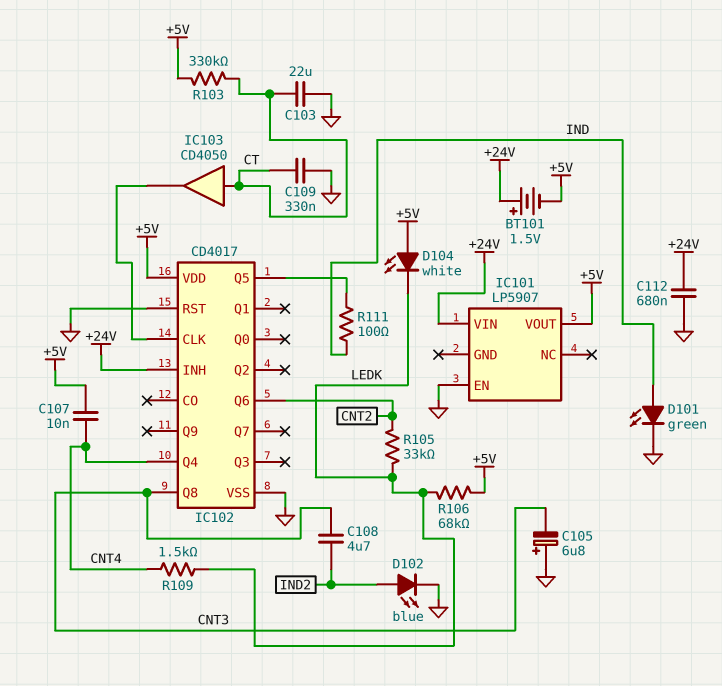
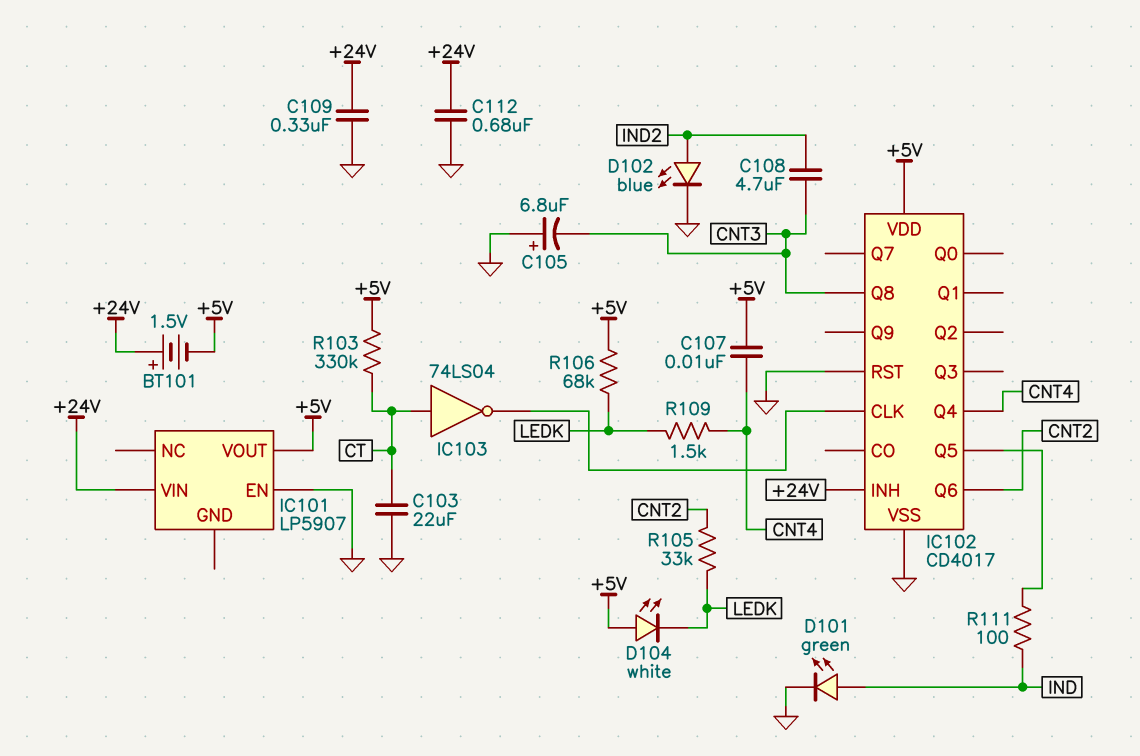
C109: 330nF (CT, GND) -> 330nF (+24V, GND)
IC103: buffer CD4050 (in CT, out IC102/CLK) -> NOT 74LS04 (in CT, out IC102/CLK)

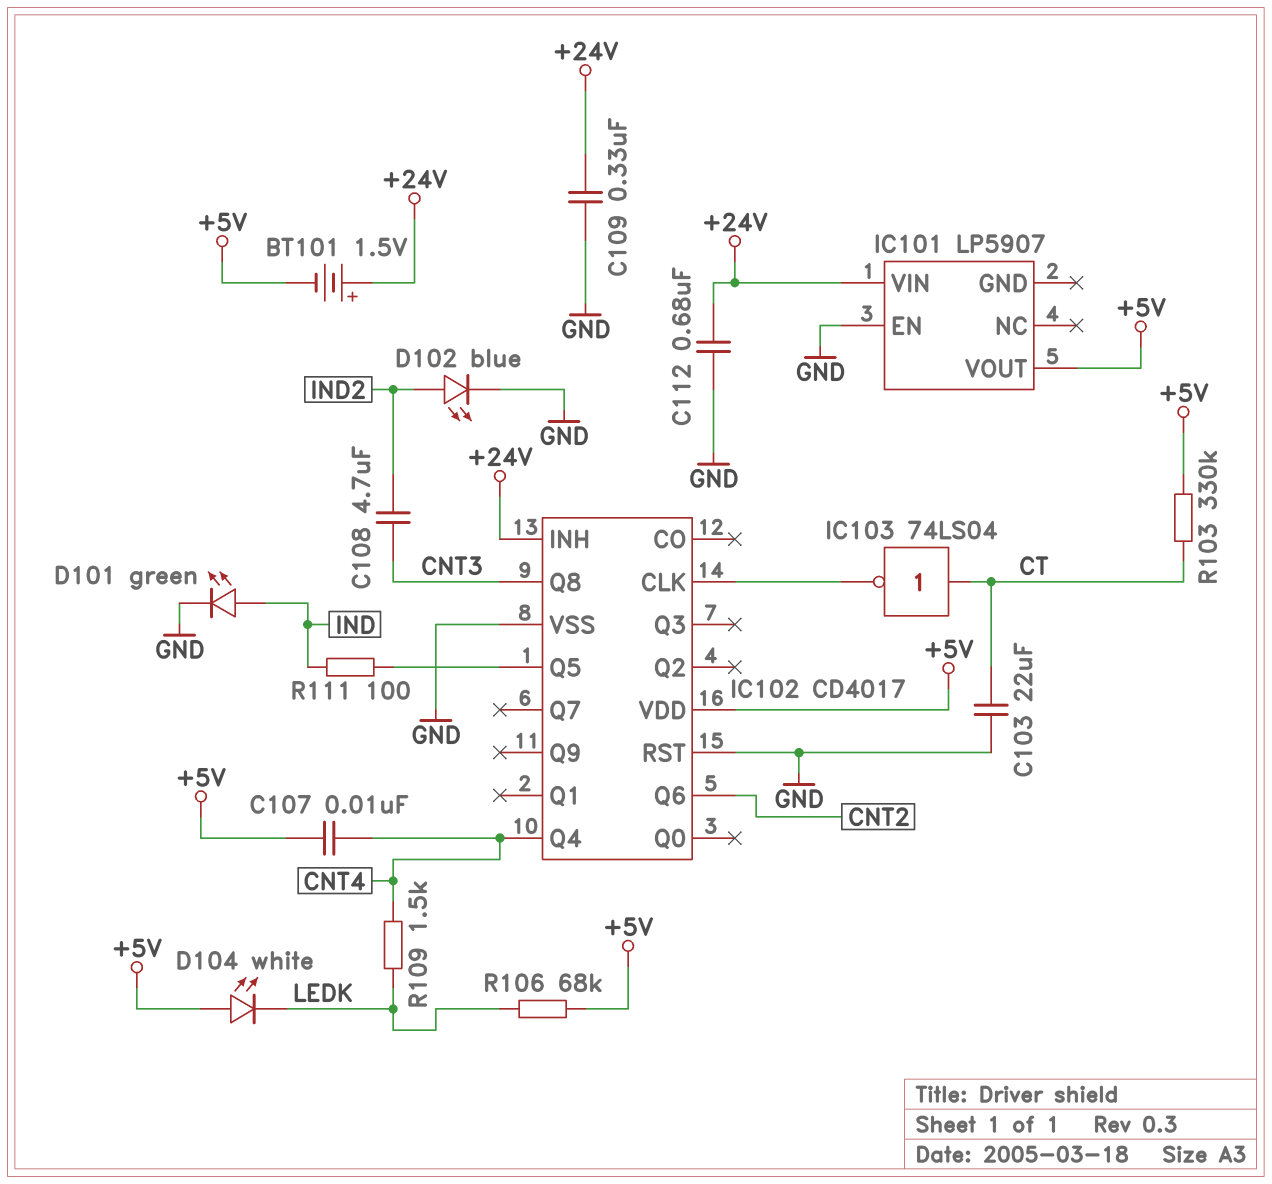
C105: 6.8uF (plus GND, minus CNT3) -> none
R105: 33k (CNT2, LEDK) -> none

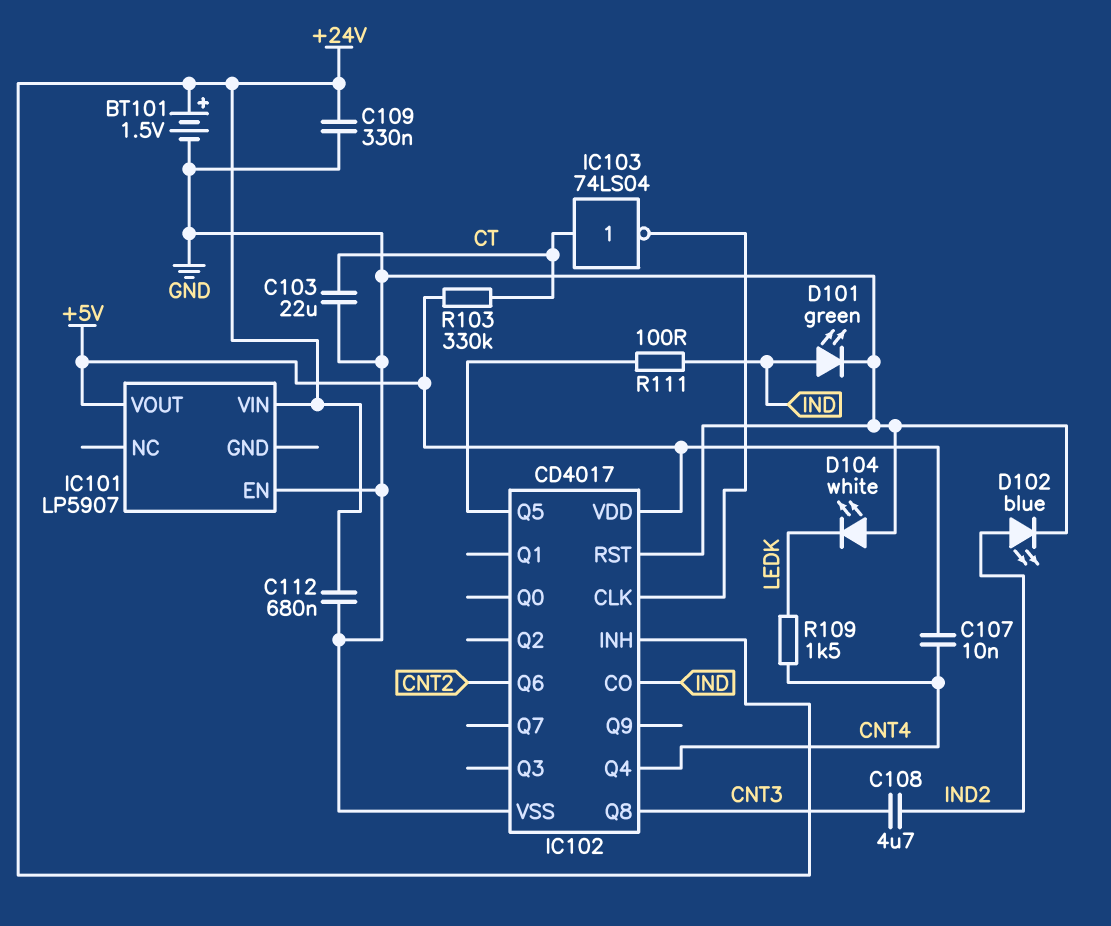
BT101: 1.5V (plus +24V, minus +5V) -> 1.5V (plus +24V, minus GND)
D104: LED white (A +5V, K LEDK) -> LED white (A GND, K LEDK)
IC102 pin CO: none -> IND
R106: 68k (+5V, LEDK) -> none

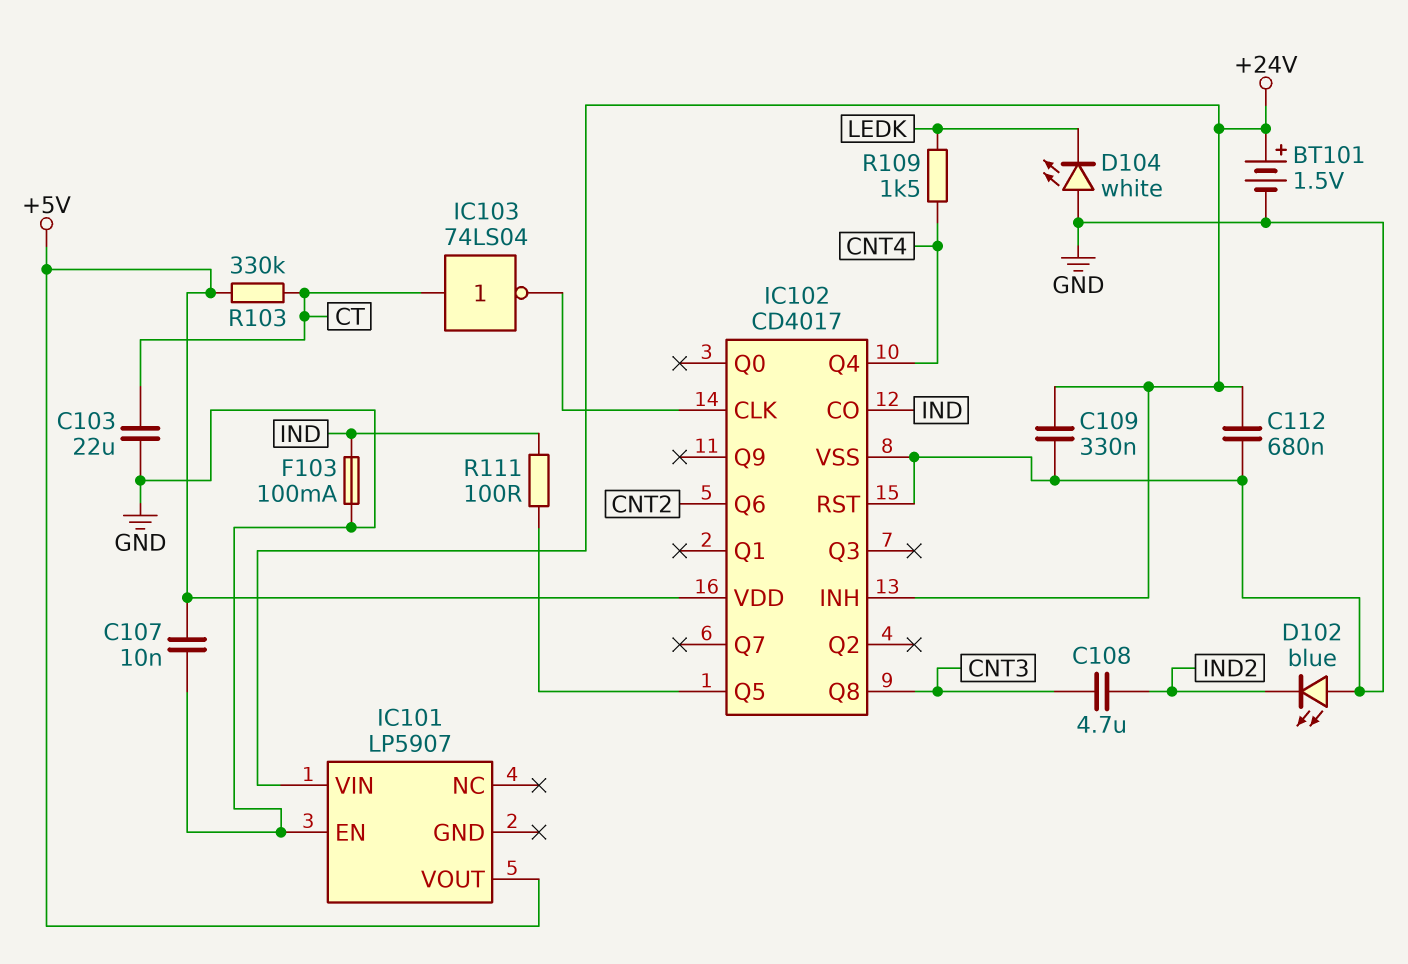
C107: 10nF (+5V, CNT4) -> 10nF (+5V, GND)
D101: LED green (A IND, K GND) -> none
D102: LED blue (A IND2, K GND) -> LED blue (A GND, K IND2)
F103: none -> 100mA (GND, IND)

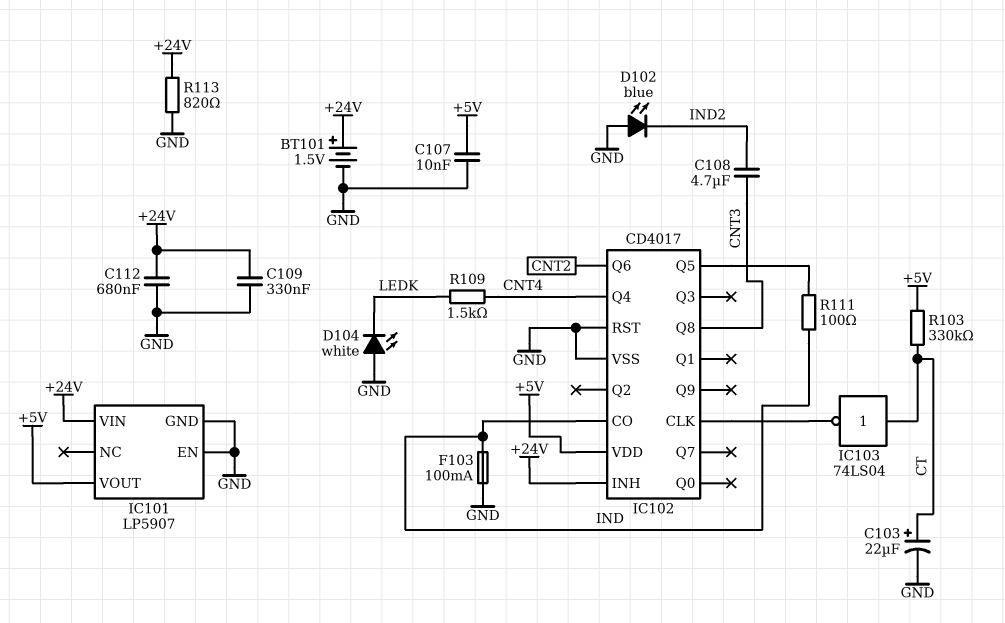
C103: 22uF (CT, GND) -> 22uF (plus CT, minus GND)
IC101 pin GND: none -> GND
R113: none -> 820 (+24V, GND)

